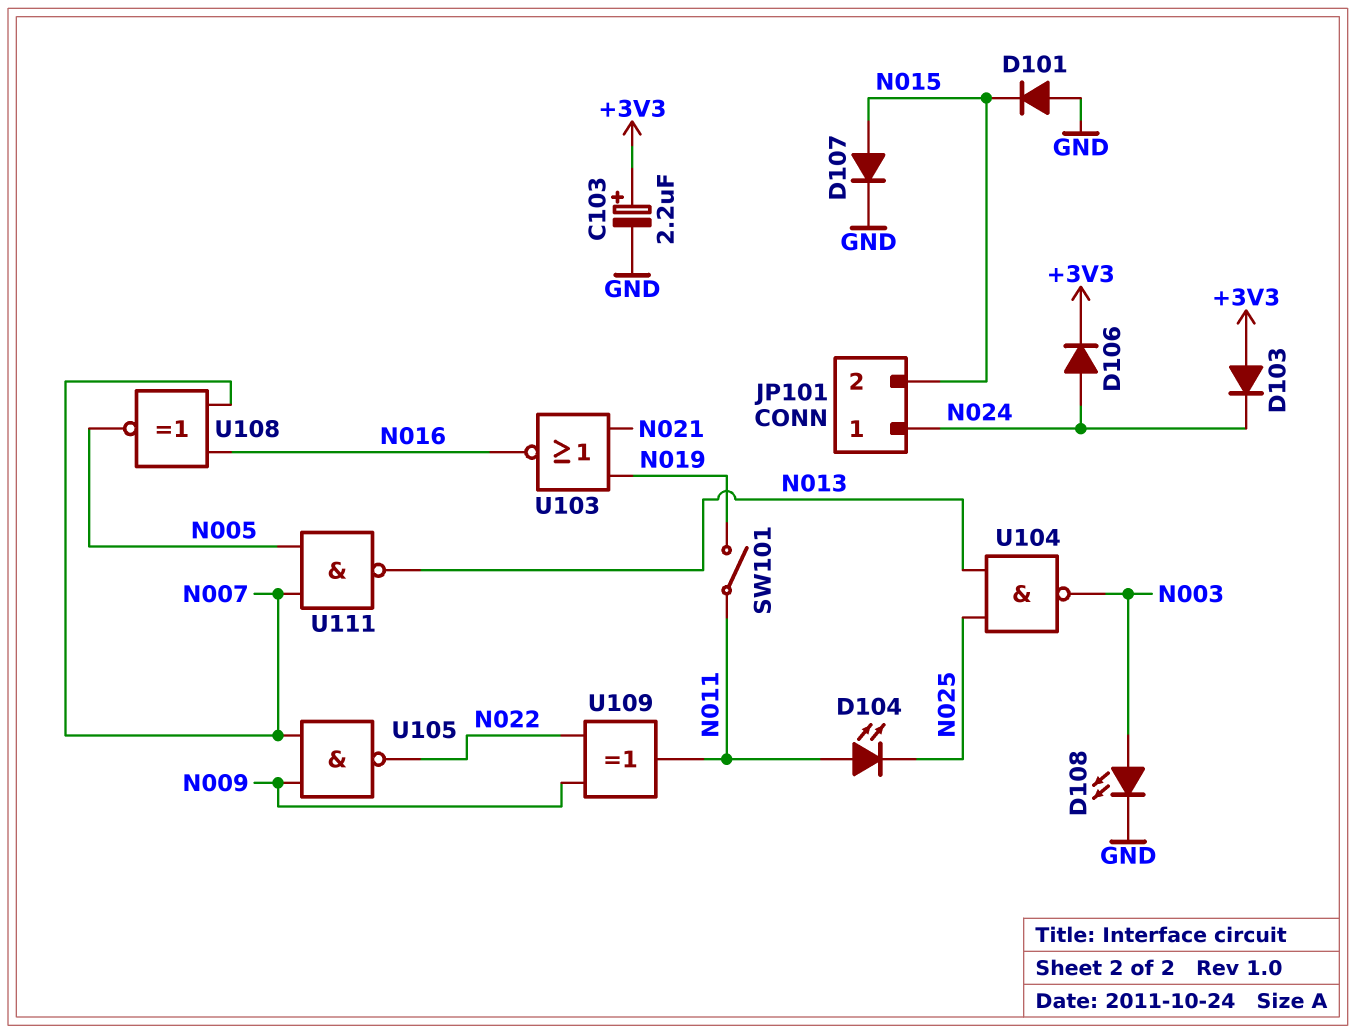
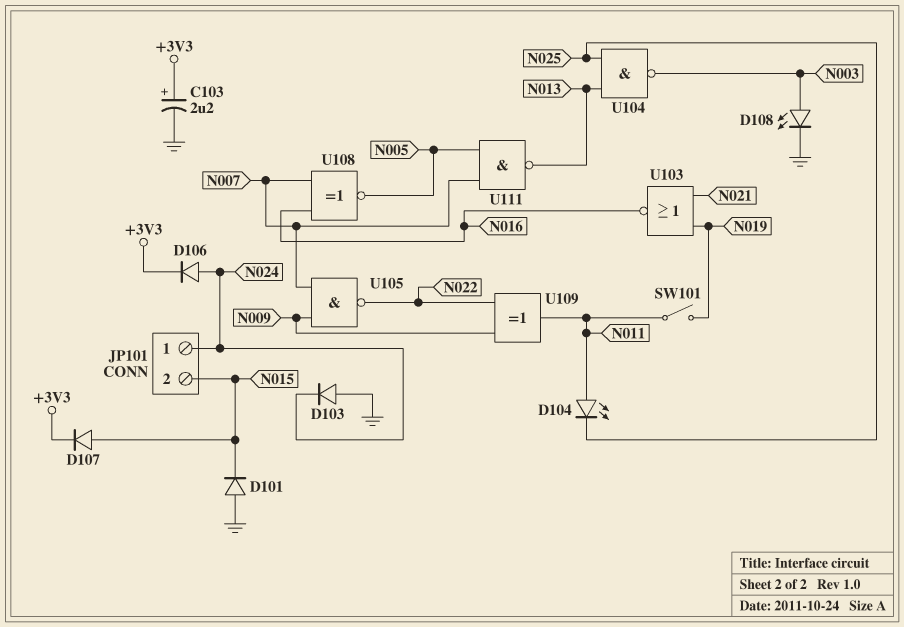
D103: diode (A +3V3, K N024) -> diode (A GND, K N024)
D107: diode (A N015, K GND) -> diode (A N015, K +3V3)

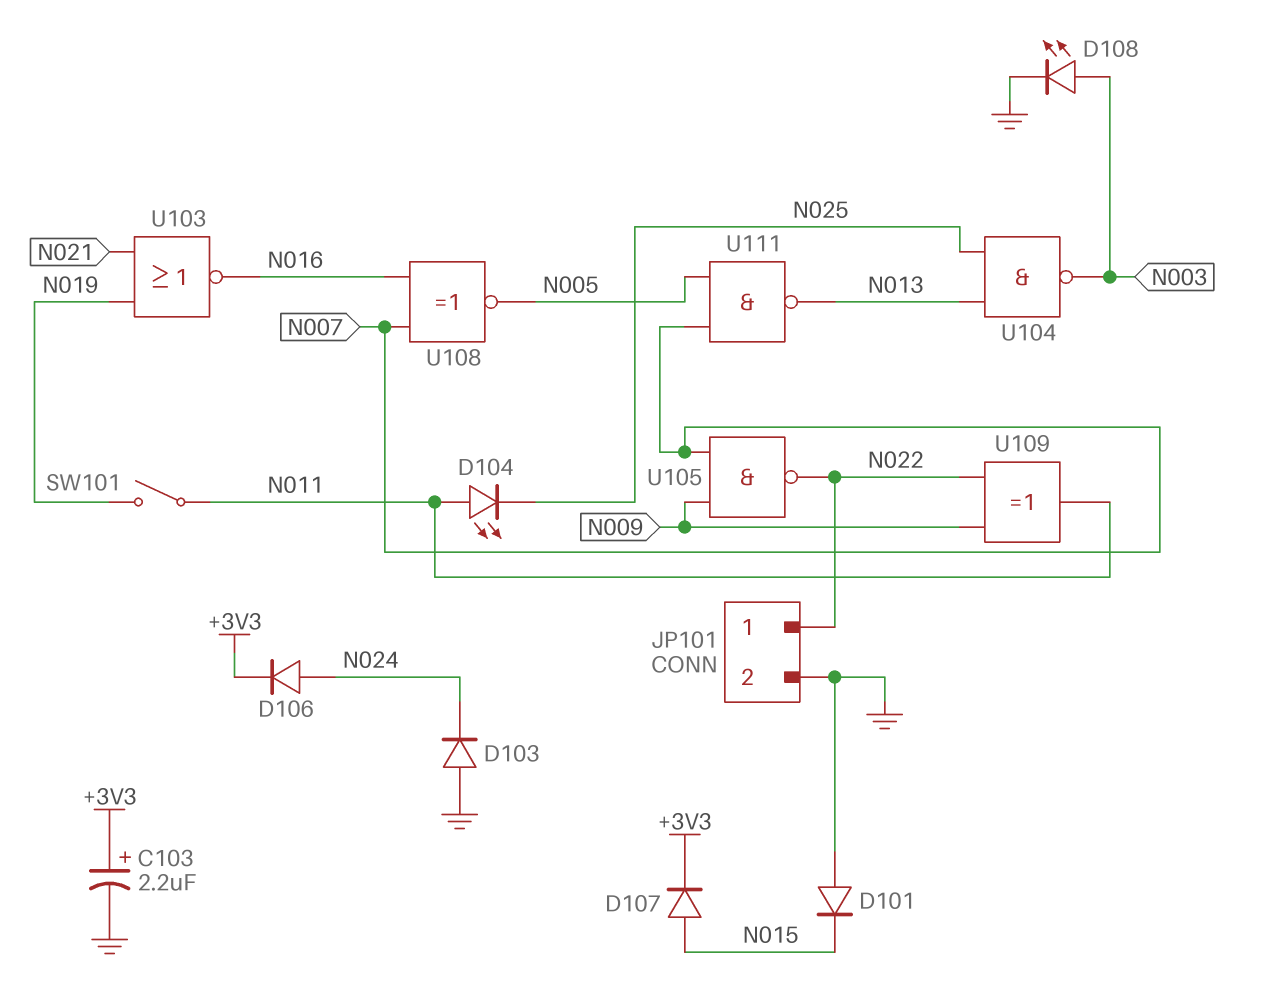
JP101 pin 1: N024 -> N022
JP101 pin 2: N015 -> GND

